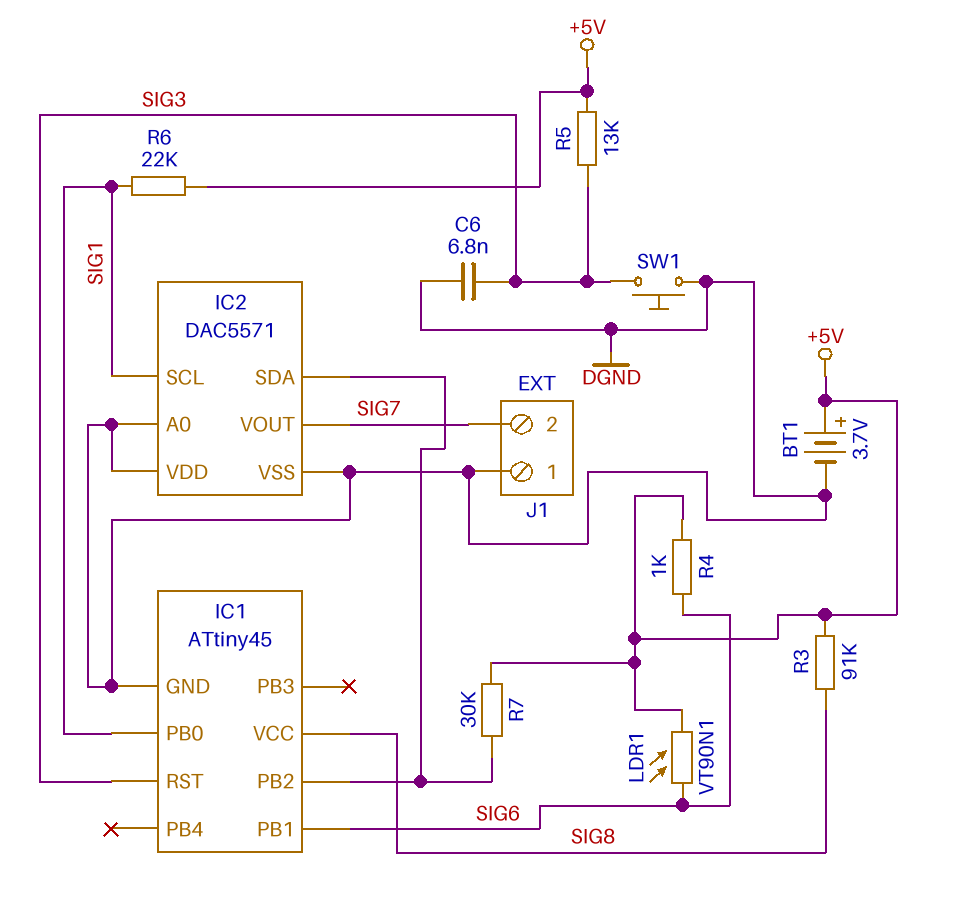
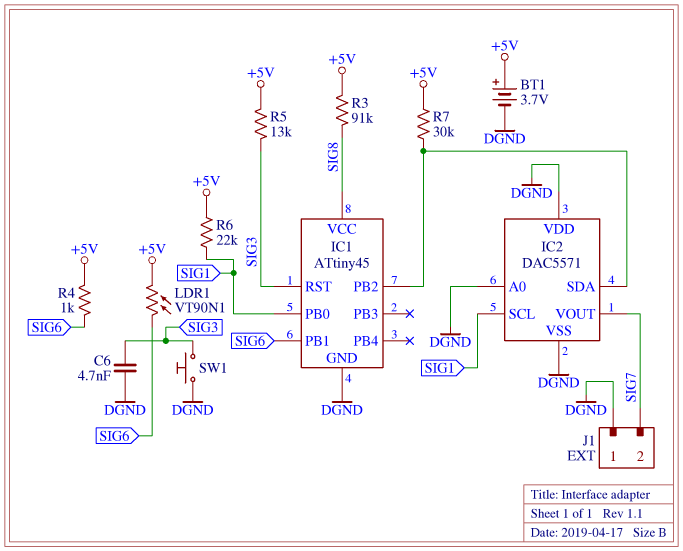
C6: 6.8nF (DGND, SIG3) -> 4.7nF (DGND, SIG3)

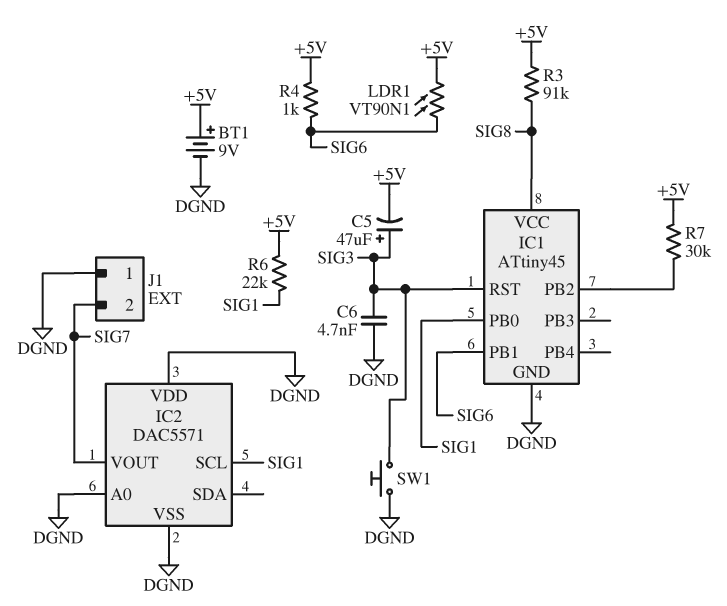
BT1: 3.7V (plus +5V, minus DGND) -> 9V (plus +5V, minus DGND)
C5: none -> 47uF (plus SIG3, minus +5V)
IC2 pin SDA: IC1/PB2 -> none
R5: 13k (+5V, SIG3) -> none

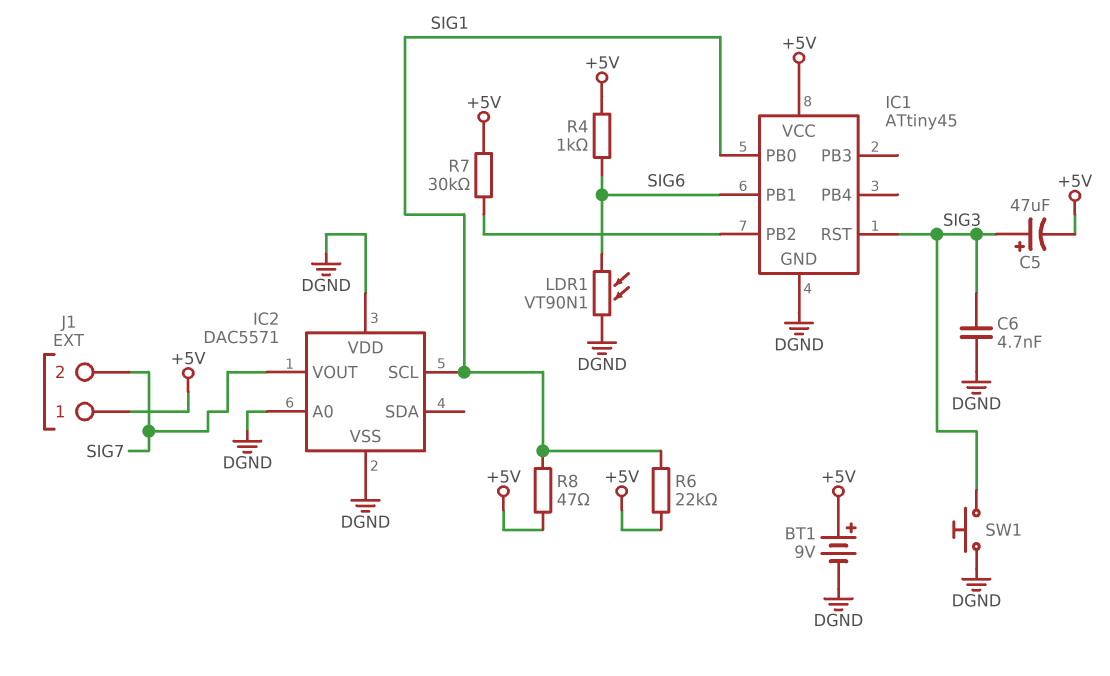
IC1 pin VCC: SIG8 -> +5V
J1 pin 1: DGND -> +5V
LDR1: VT90N1 (+5V, SIG6) -> VT90N1 (DGND, SIG6)
R3: 91k (+5V, SIG8) -> none
R8: none -> 47 (+5V, SIG1)

